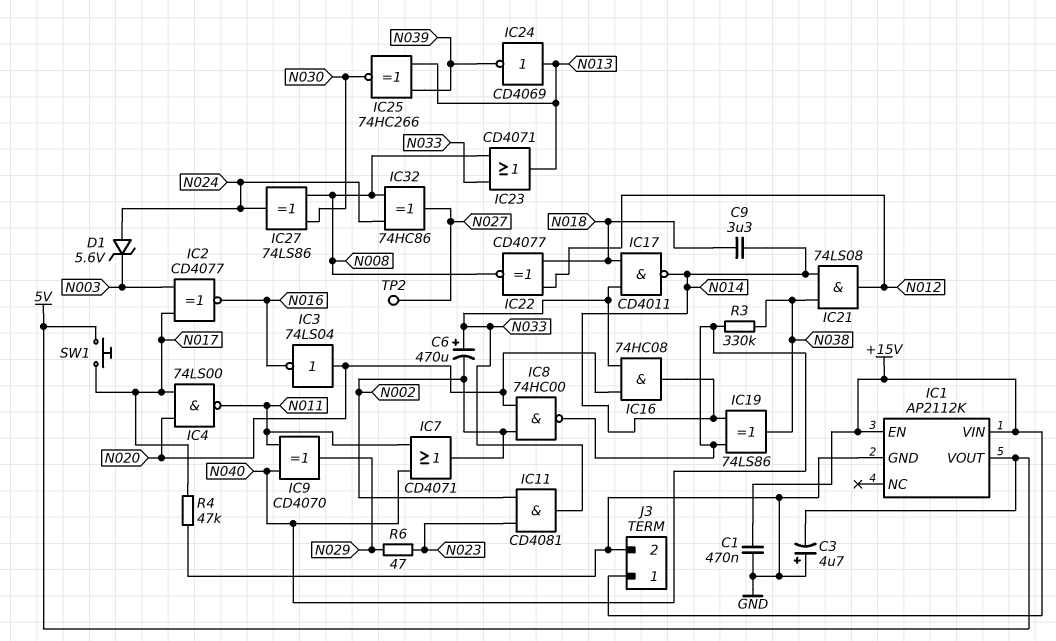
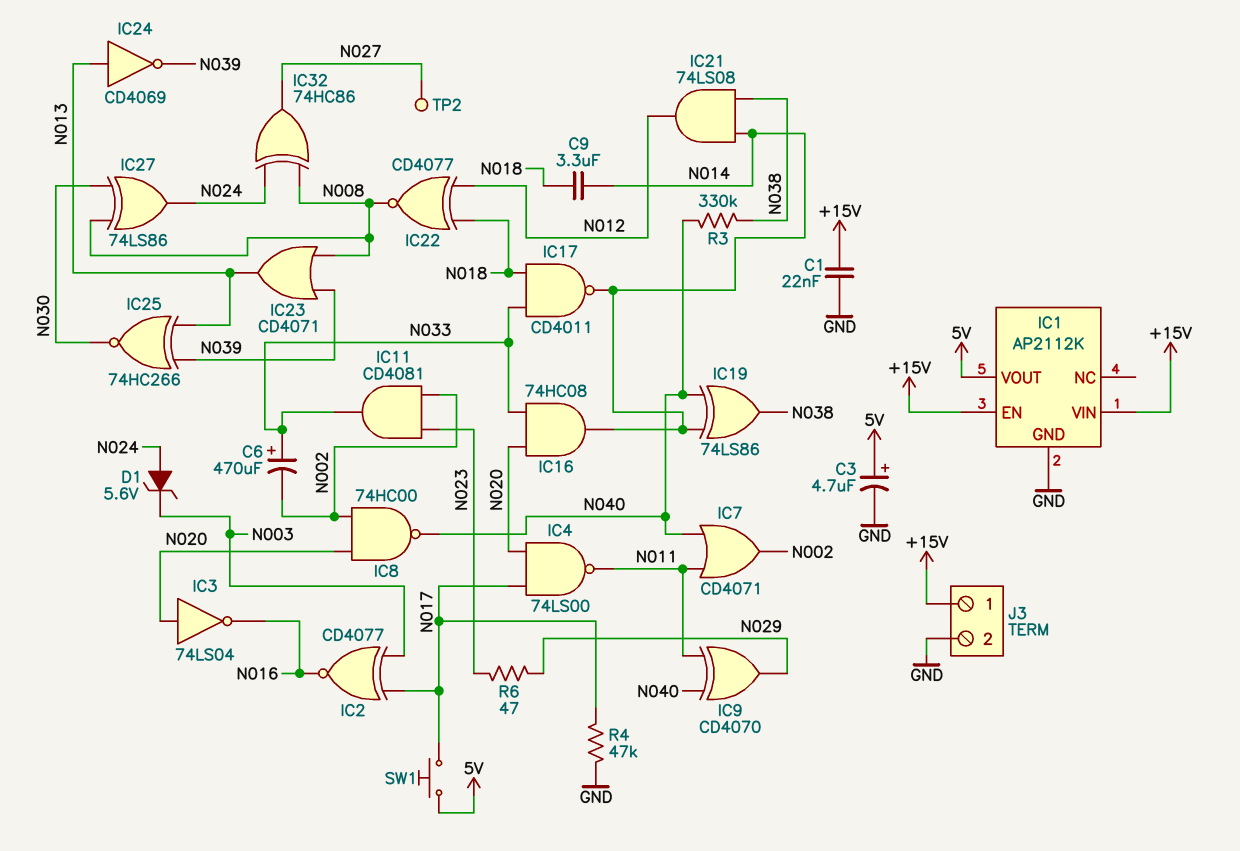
C1: 470nF (+15V, GND) -> 22nF (+15V, GND)
C3: 4.7uF (plus GND, minus 5V) -> 4.7uF (plus 5V, minus GND)
IC23: OR CD4071 (in N008, in N033, out N013) -> OR CD4071 (in N008, in N039, out N013)

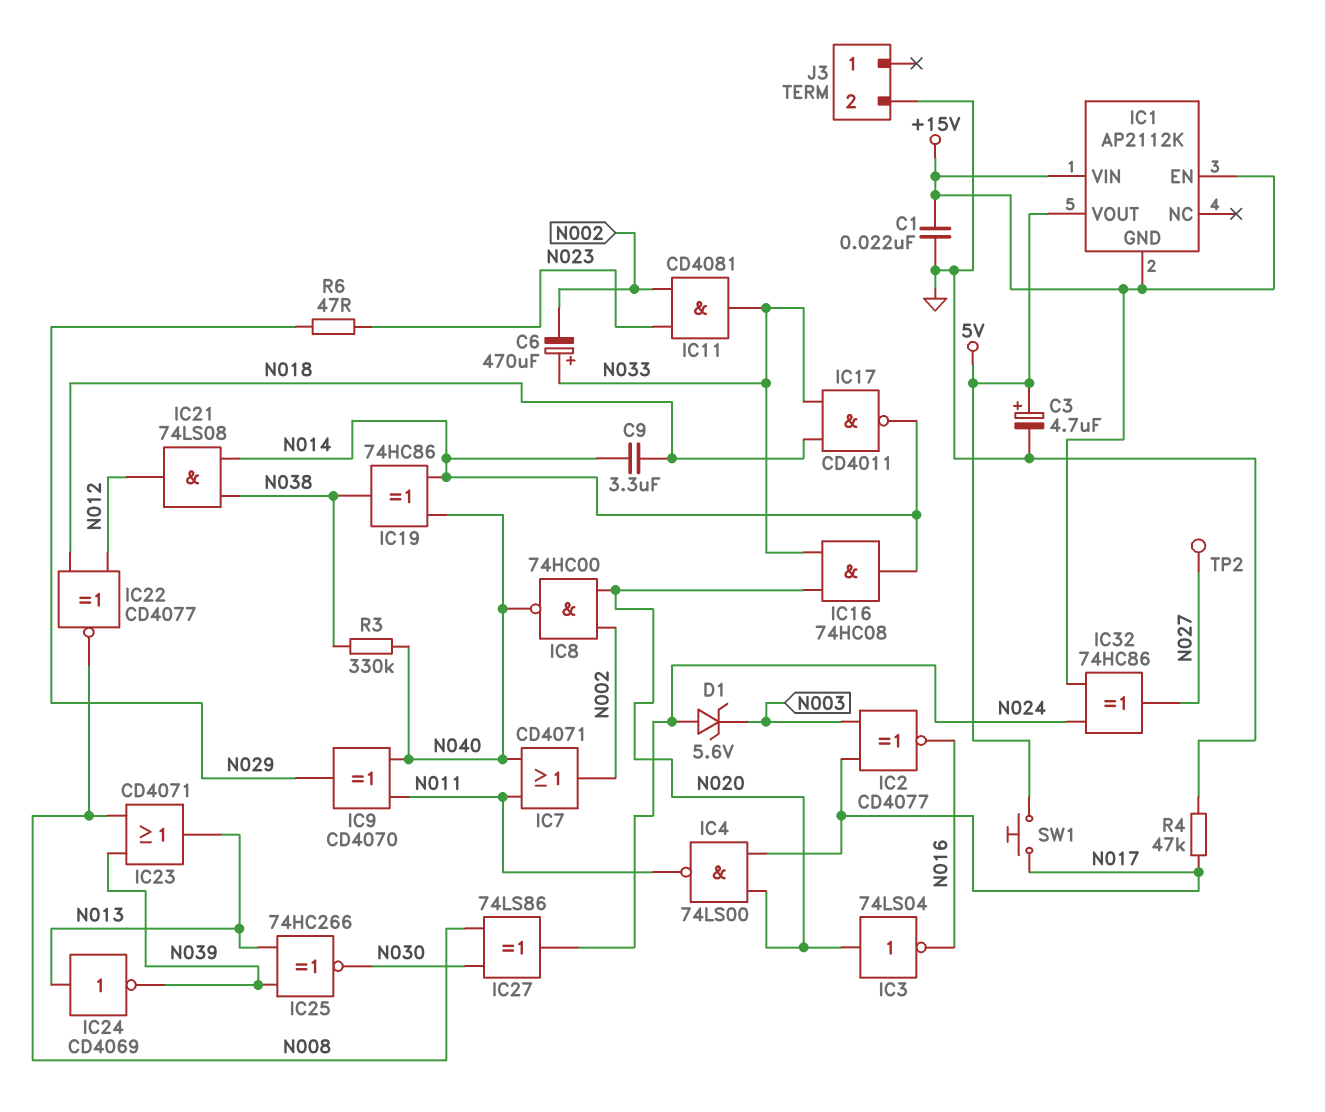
IC1 pin GND: GND -> +15V
IC19: XOR 74LS86 (in N014, in N040, out N038) -> XOR 74HC86 (in N014, in N040, out N038)
IC32: XOR 74HC86 (in N008, in N024, out N027) -> XOR 74HC86 (in +15V, in N024, out N027)
J3 pin 1: +15V -> none

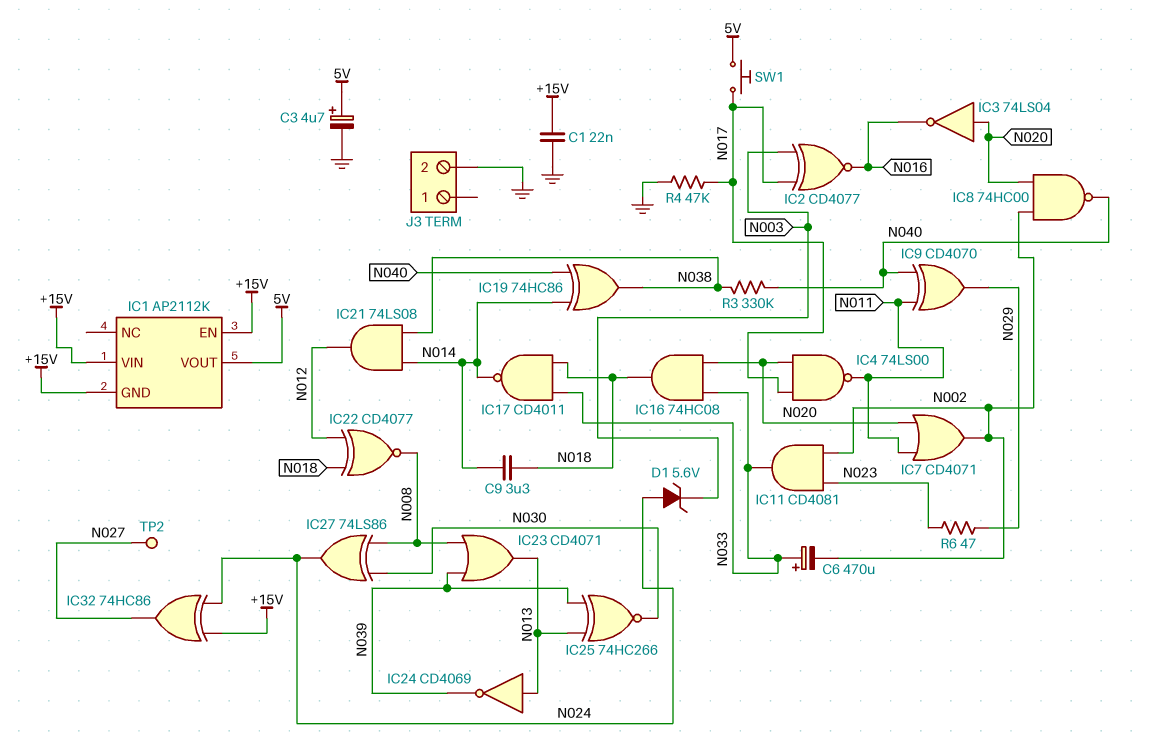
IC7: OR CD4071 (in N011, in N040, out N002) -> OR CD4071 (in N011, in N020, out N002)
IC16: AND 74HC08 (in N020, in N033, out N014) -> AND 74HC08 (in N020, in N033, out N018)

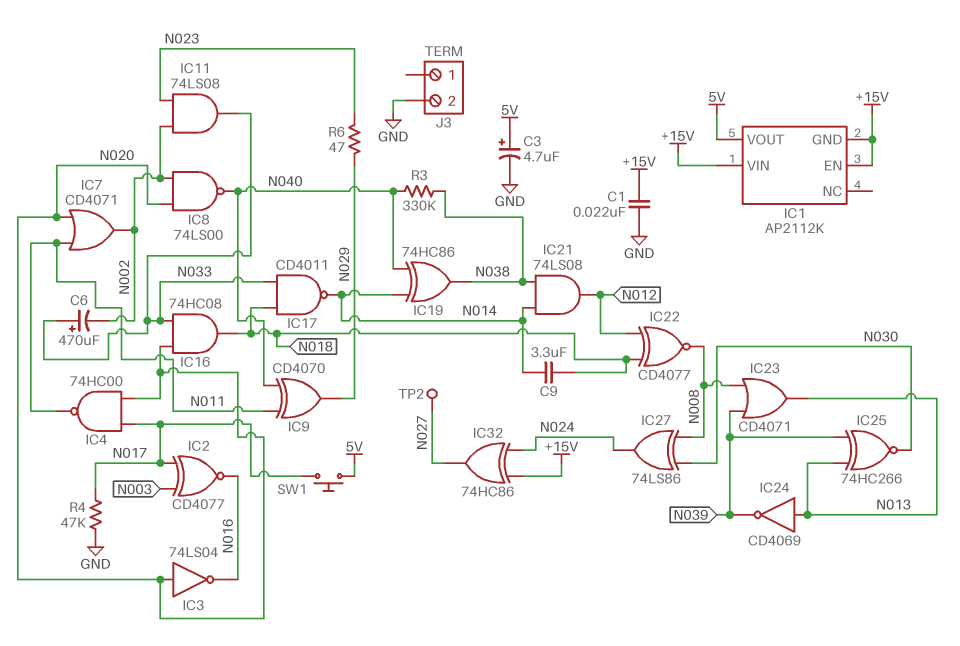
D1: zener 5.6V (A N024, K N003) -> none
IC4: NAND 74LS00 (in N017, in N020, out N011) -> NAND 74HC00 (in N017, in N020, out N011)
IC8: NAND 74HC00 (in N002, in N020, out N040) -> NAND 74LS00 (in N002, in N020, out N040)
IC11: AND CD4081 (in N002, in N023, out N033) -> AND 74LS08 (in N002, in N023, out N033)

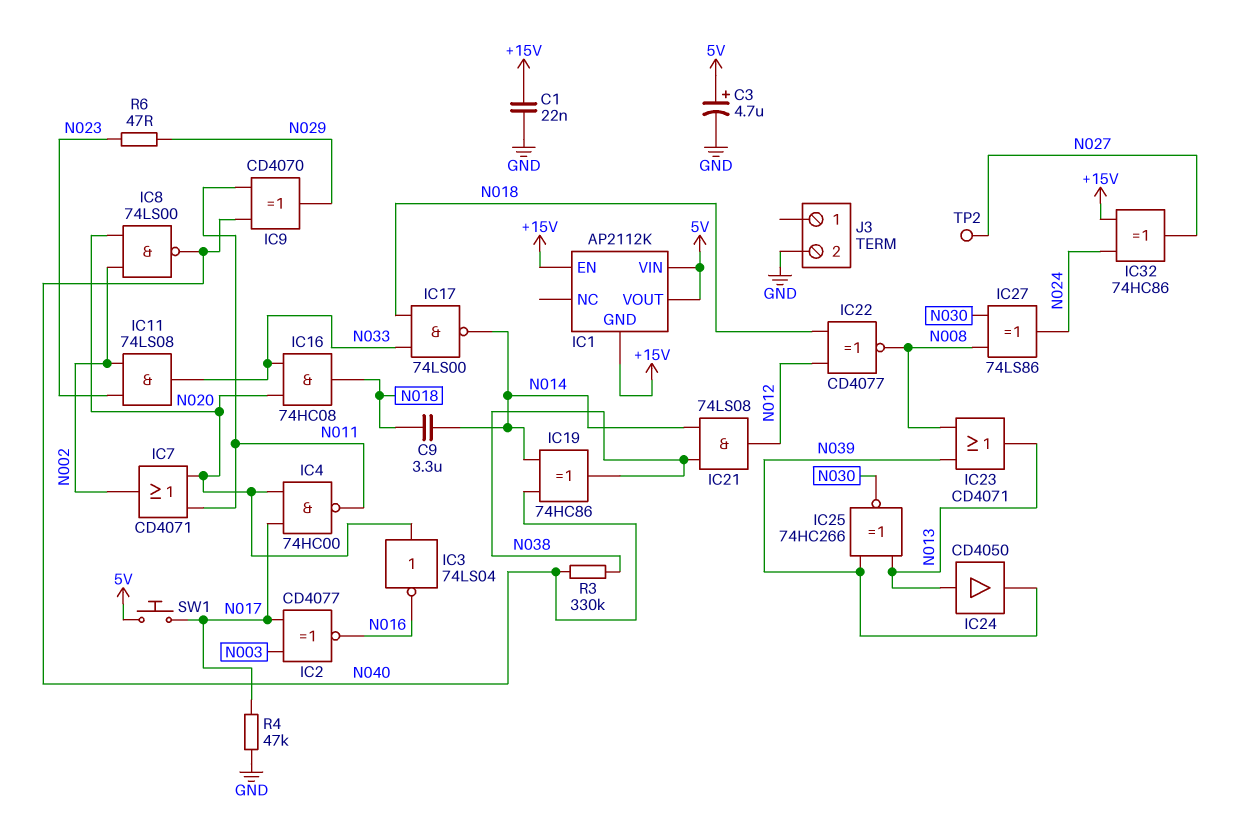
C6: 470uF (plus N033, minus N002) -> none
IC1 pin VIN: +15V -> 5V
IC17: NAND CD4011 (in N018, in N033, out N014) -> NAND 74LS00 (in N018, in N033, out N014)
IC24: NOT CD4069 (in N013, out N039) -> buffer CD4050 (in N013, out N039)

